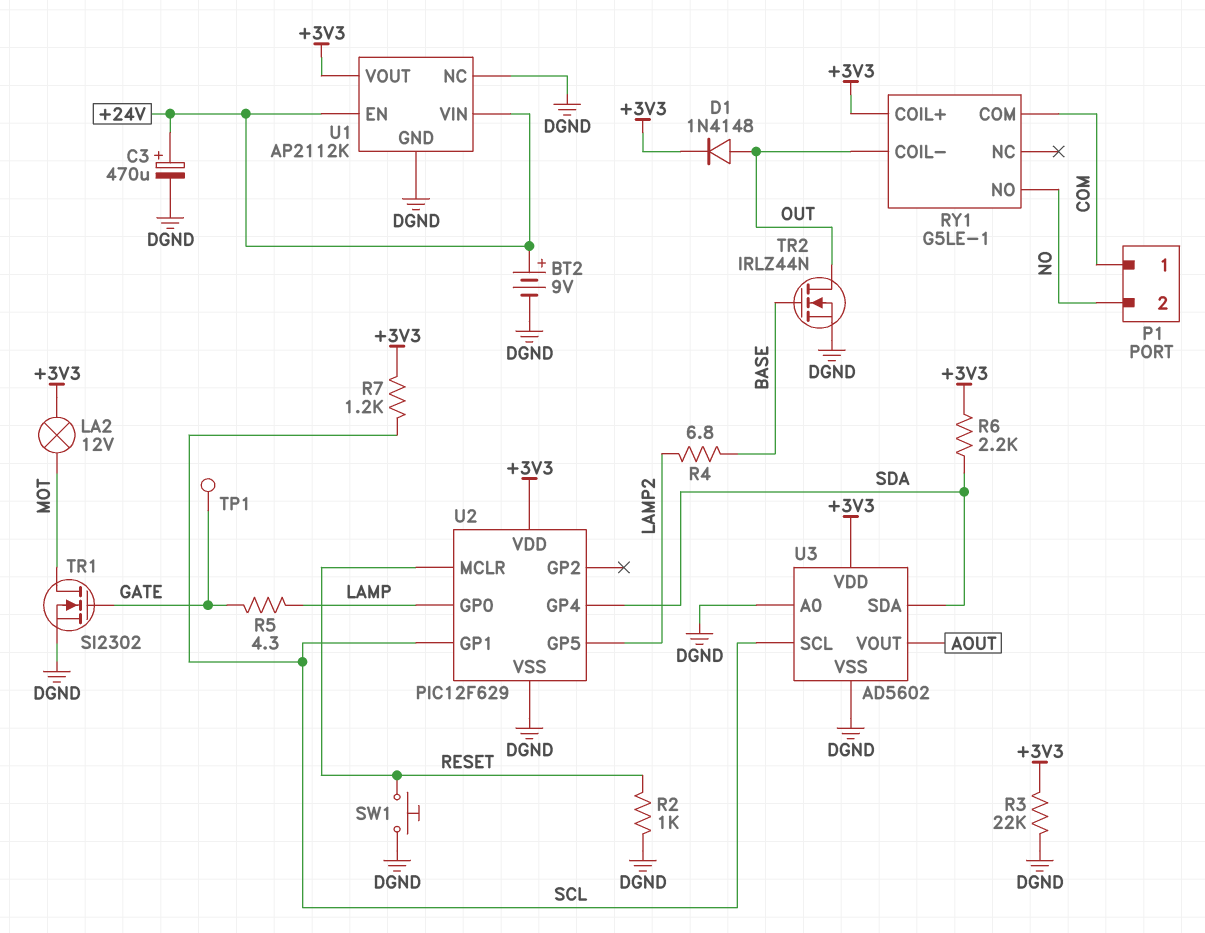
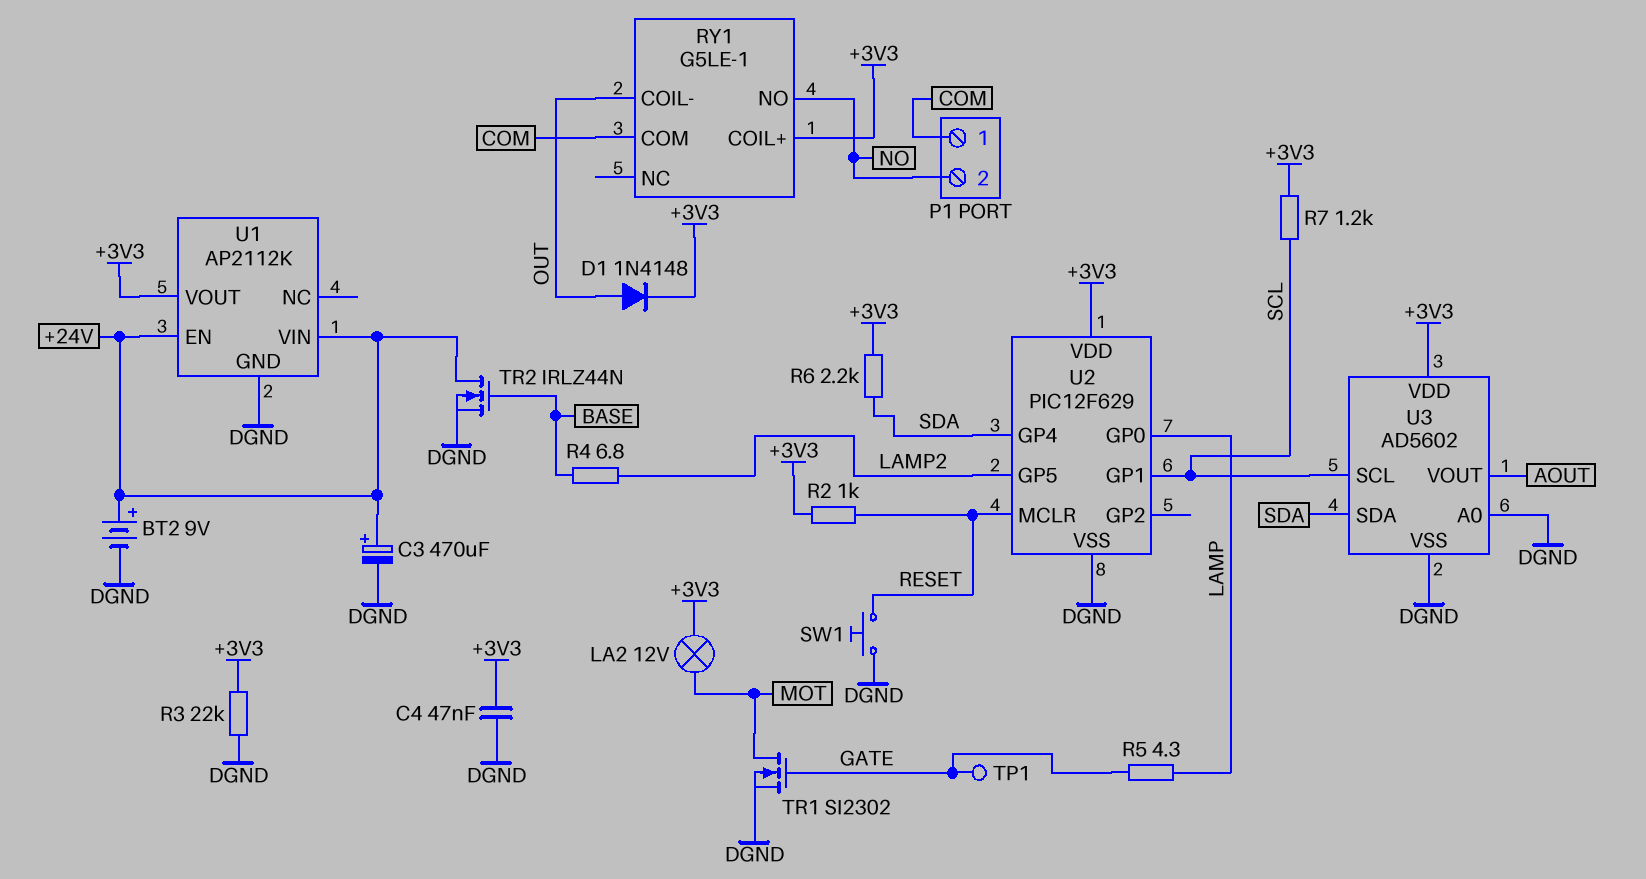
C4: none -> 47nF (+3V3, DGND)
R2: 1k (DGND, RESET) -> 1k (+3V3, RESET)
TR2: NMOS IRLZ44N (G BASE, D OUT, S DGND) -> NMOS IRLZ44N (G BASE, D +24V, S DGND)
U1 pin NC: DGND -> none

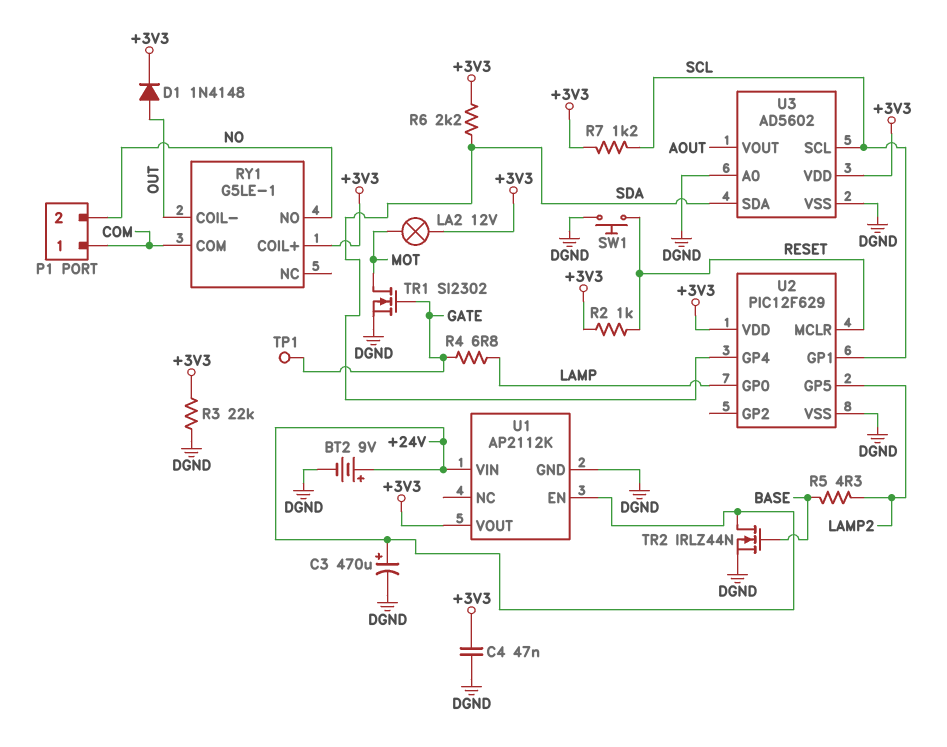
R4: 6.8 (BASE, LAMP2) -> 6.8 (GATE, LAMP)
R5: 4.3 (GATE, LAMP) -> 4.3 (BASE, LAMP2)

